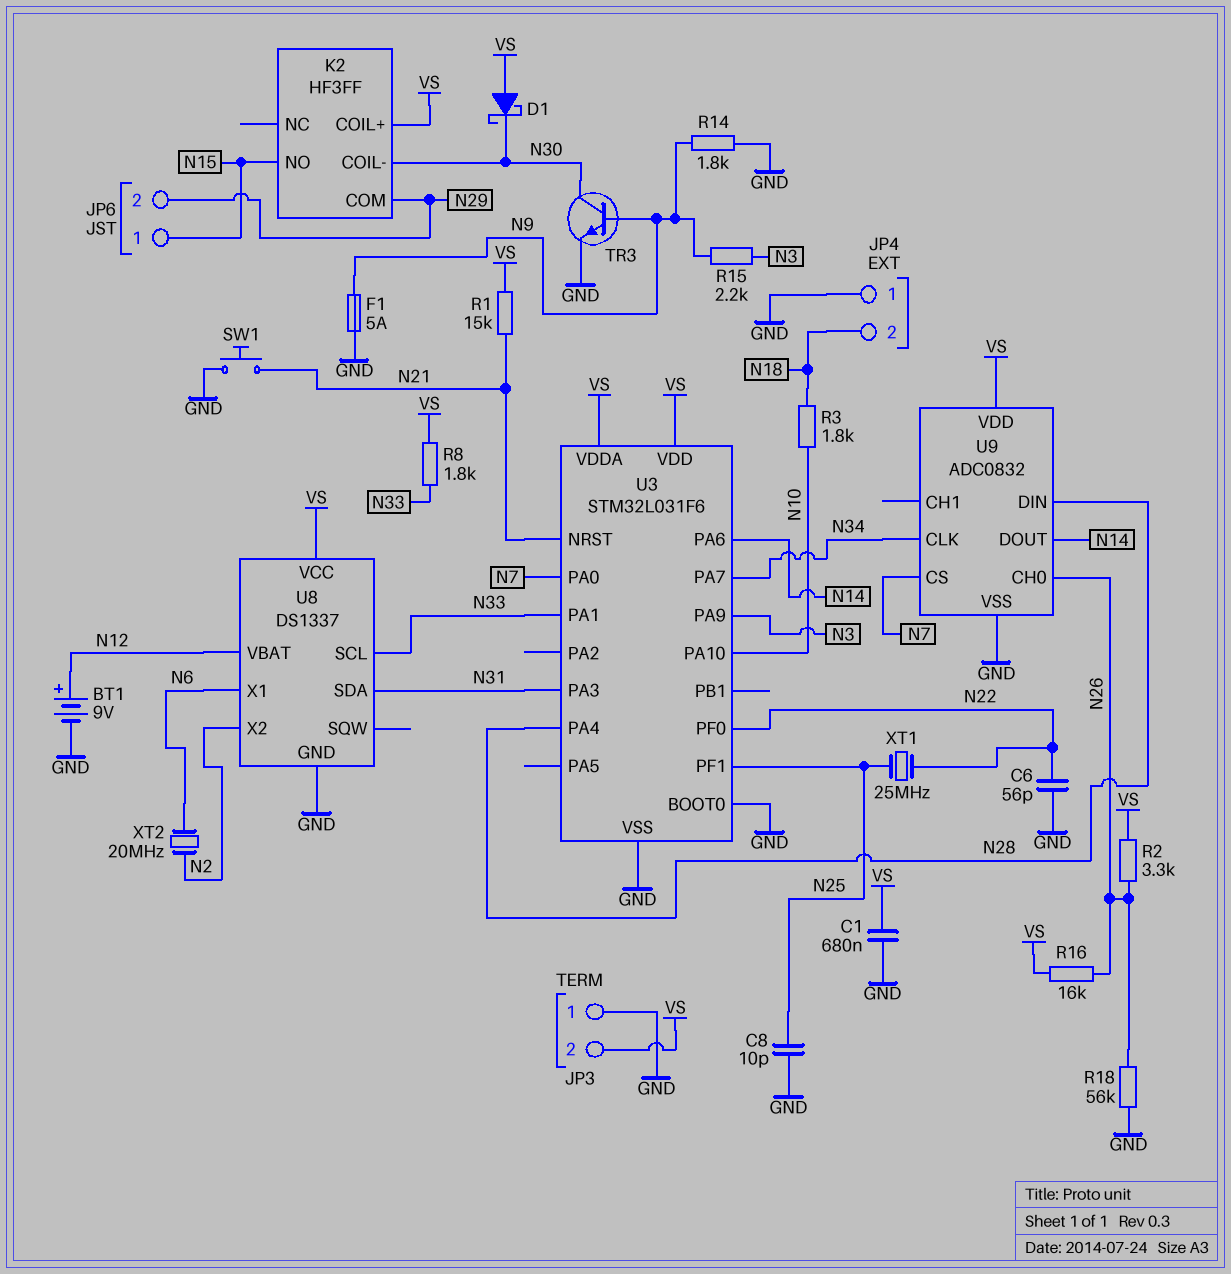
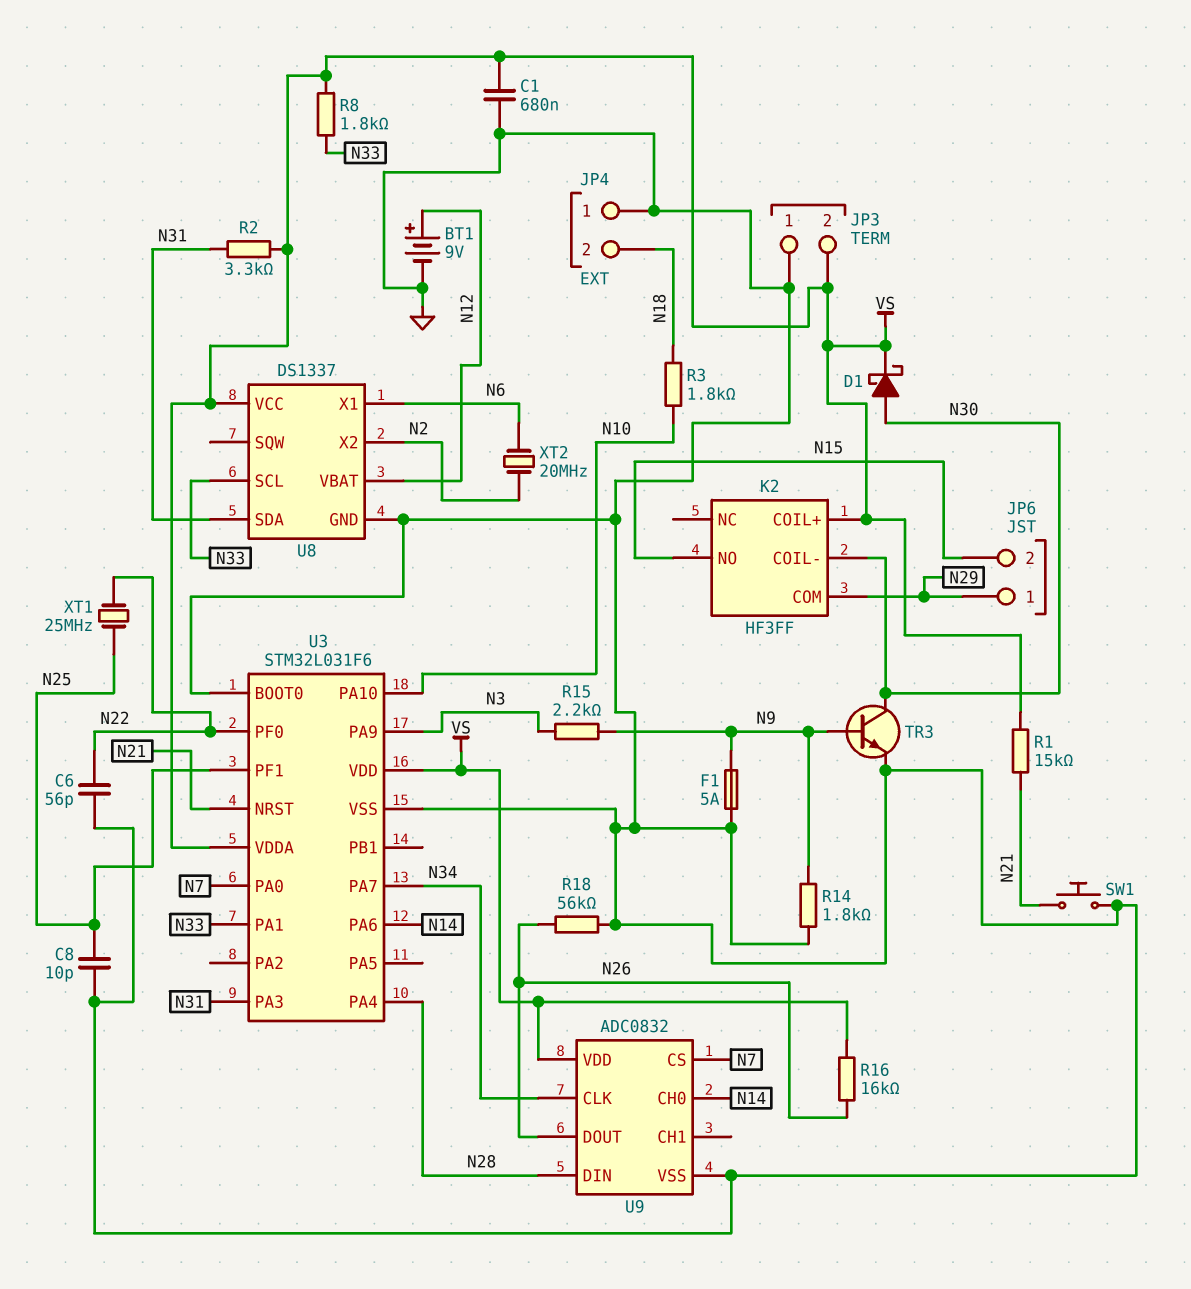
D1: schottky (A VS, K N30) -> schottky (A N30, K VS)
JP6 pin 1: N15 -> N29
JP6 pin 2: N29 -> N15
R2: 3.3k (N26, VS) -> 3.3k (N31, VS)
U9 pin CH0: N26 -> N14
U9 pin DOUT: N14 -> N26

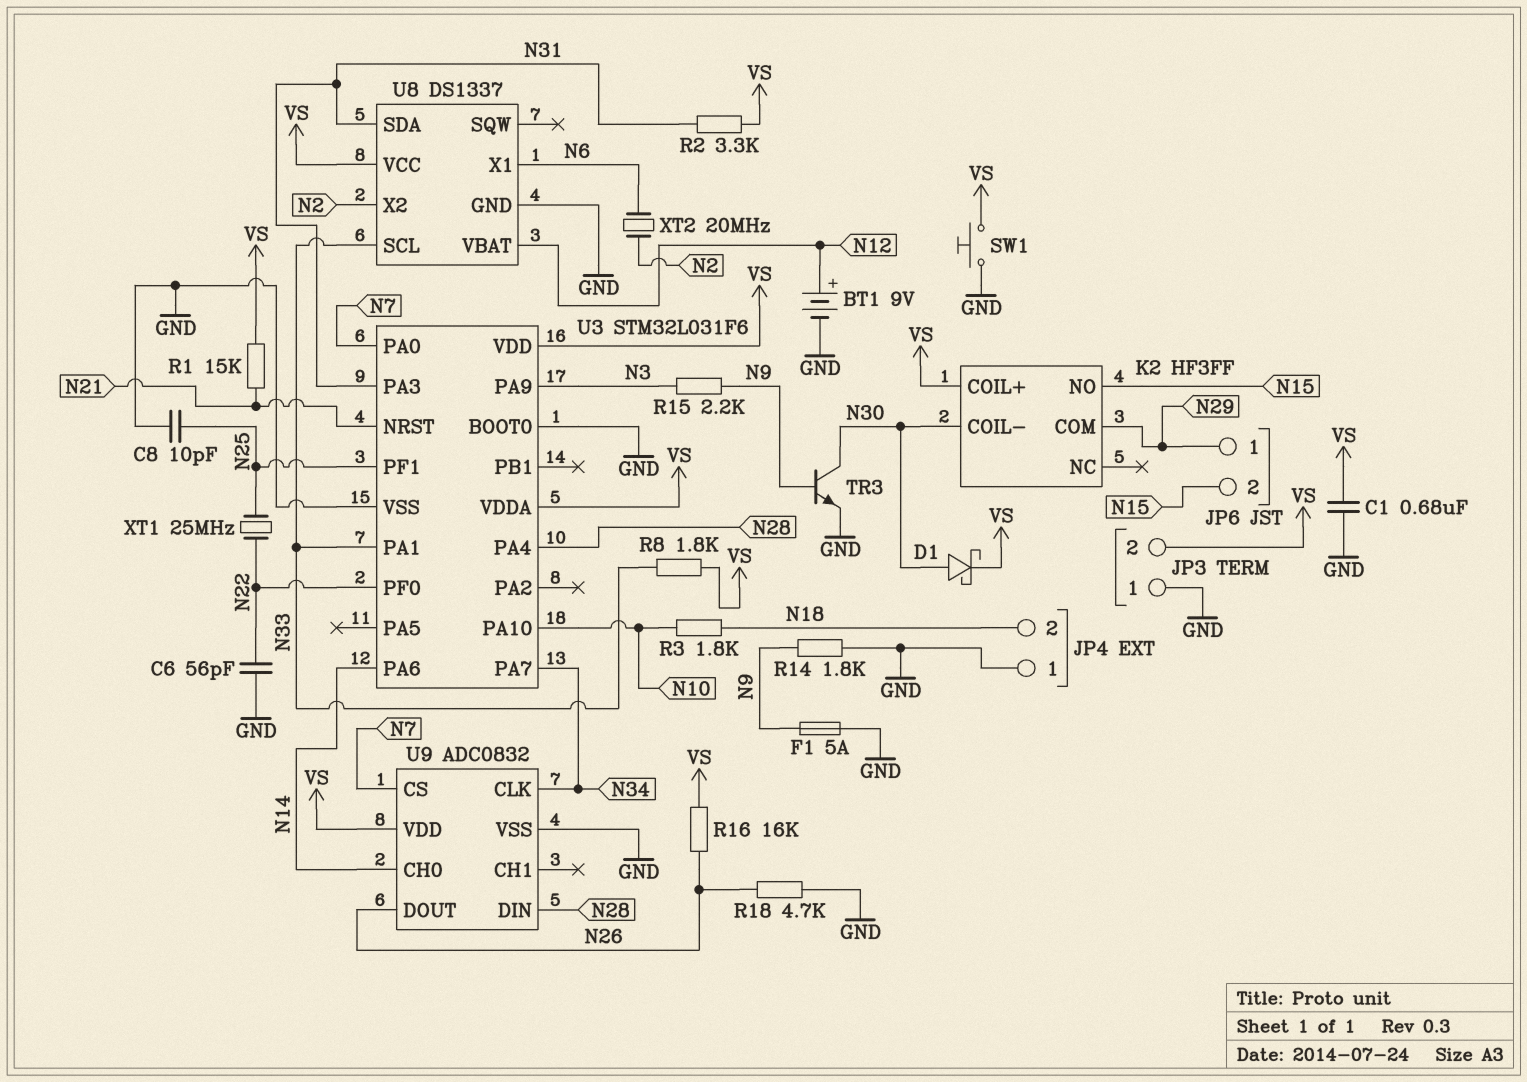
R18: 56k (GND, N26) -> 4.7k (GND, N26)
SW1: button (GND, N21) -> button (GND, VS)

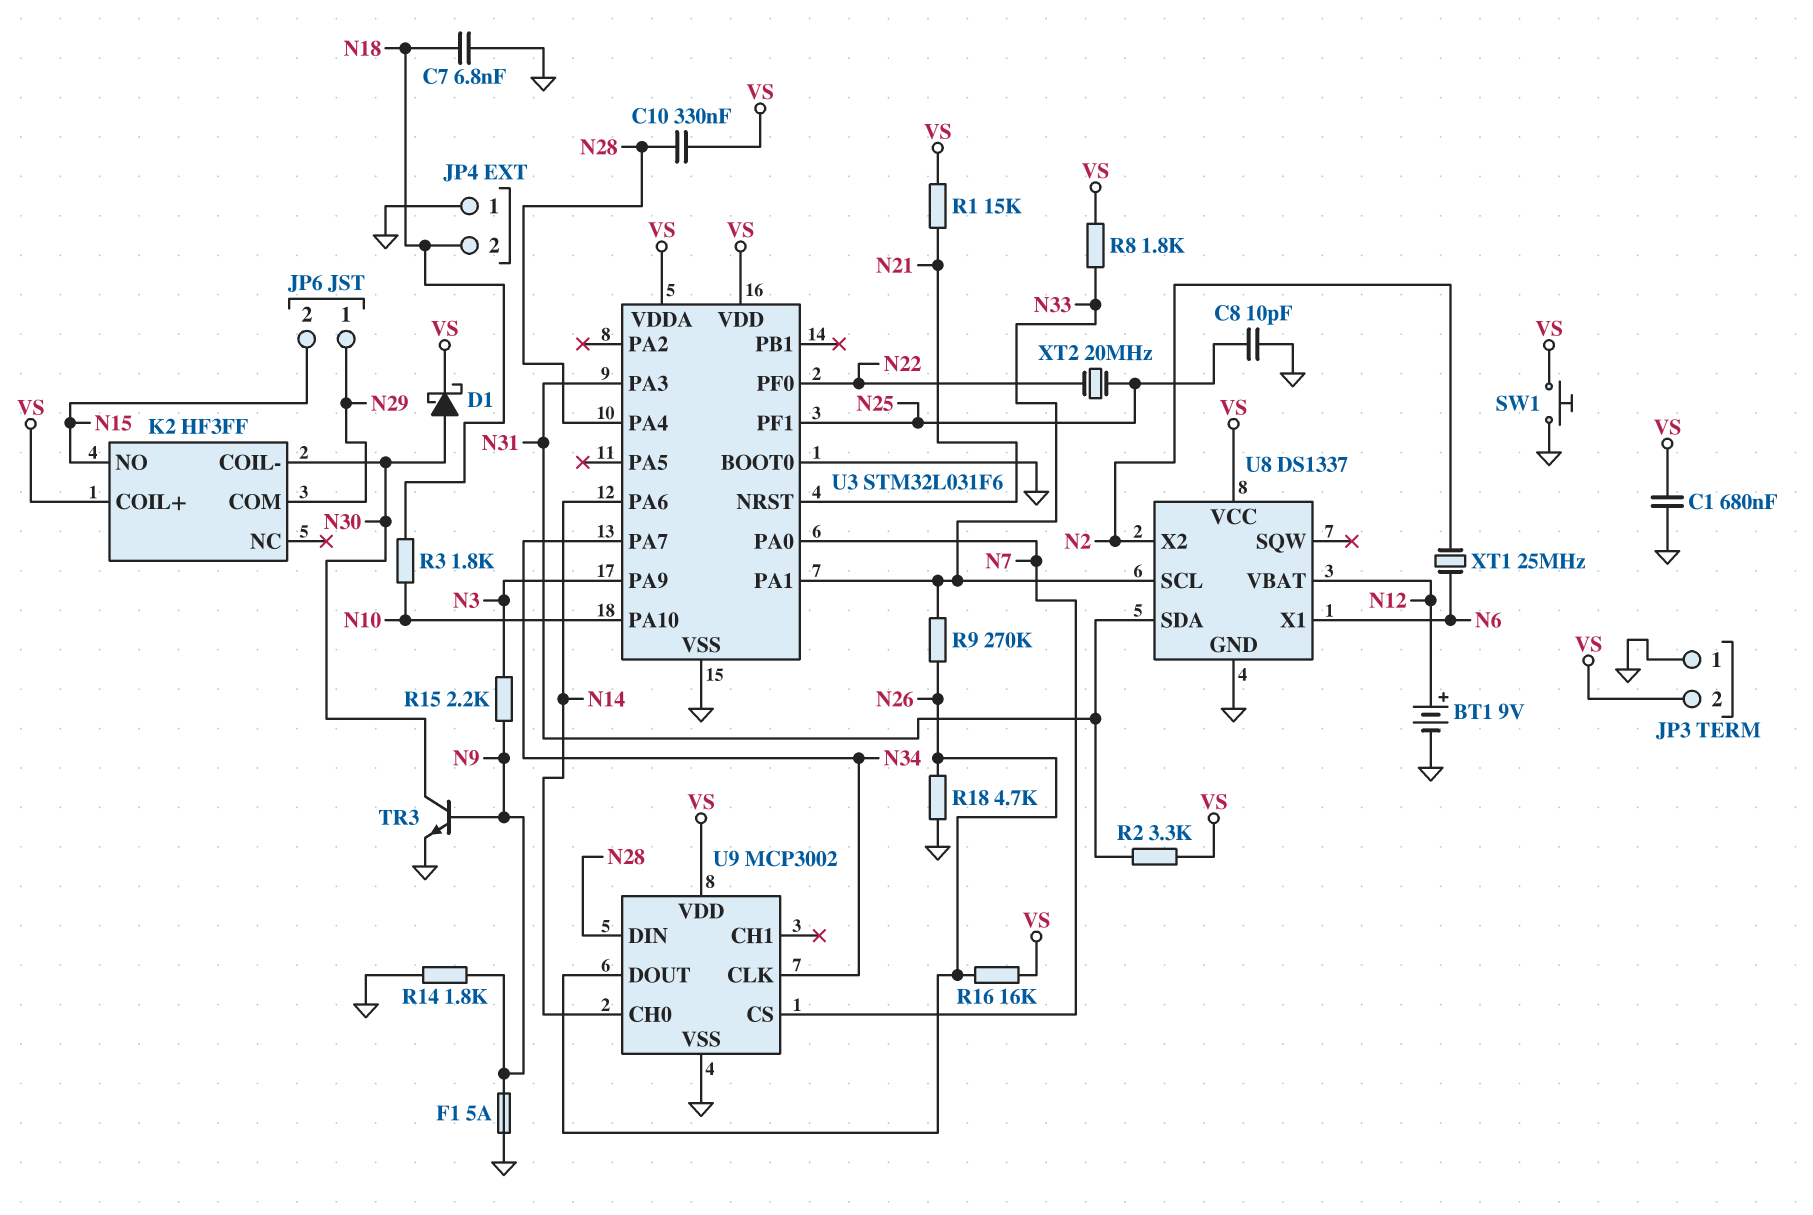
C6: 56pF (GND, N22) -> none
C7: none -> 6.8nF (GND, N18)
C10: none -> 330nF (N28, VS)
R9: none -> 270k (N26, N33)
U9: ADC0832 -> MCP3002
XT1: 25MHz (N22, N25) -> 25MHz (N2, N6)
XT2: 20MHz (N2, N6) -> 20MHz (N22, N25)

